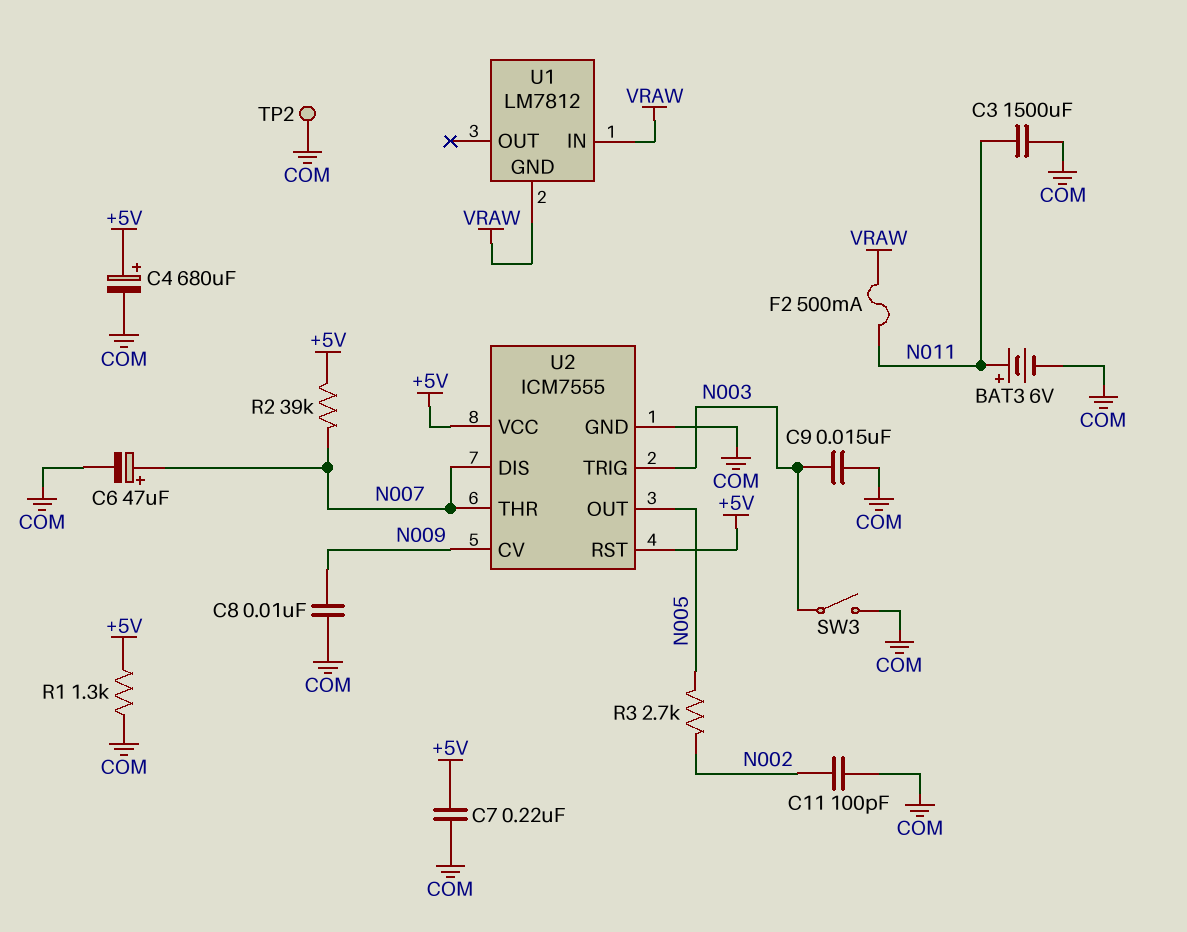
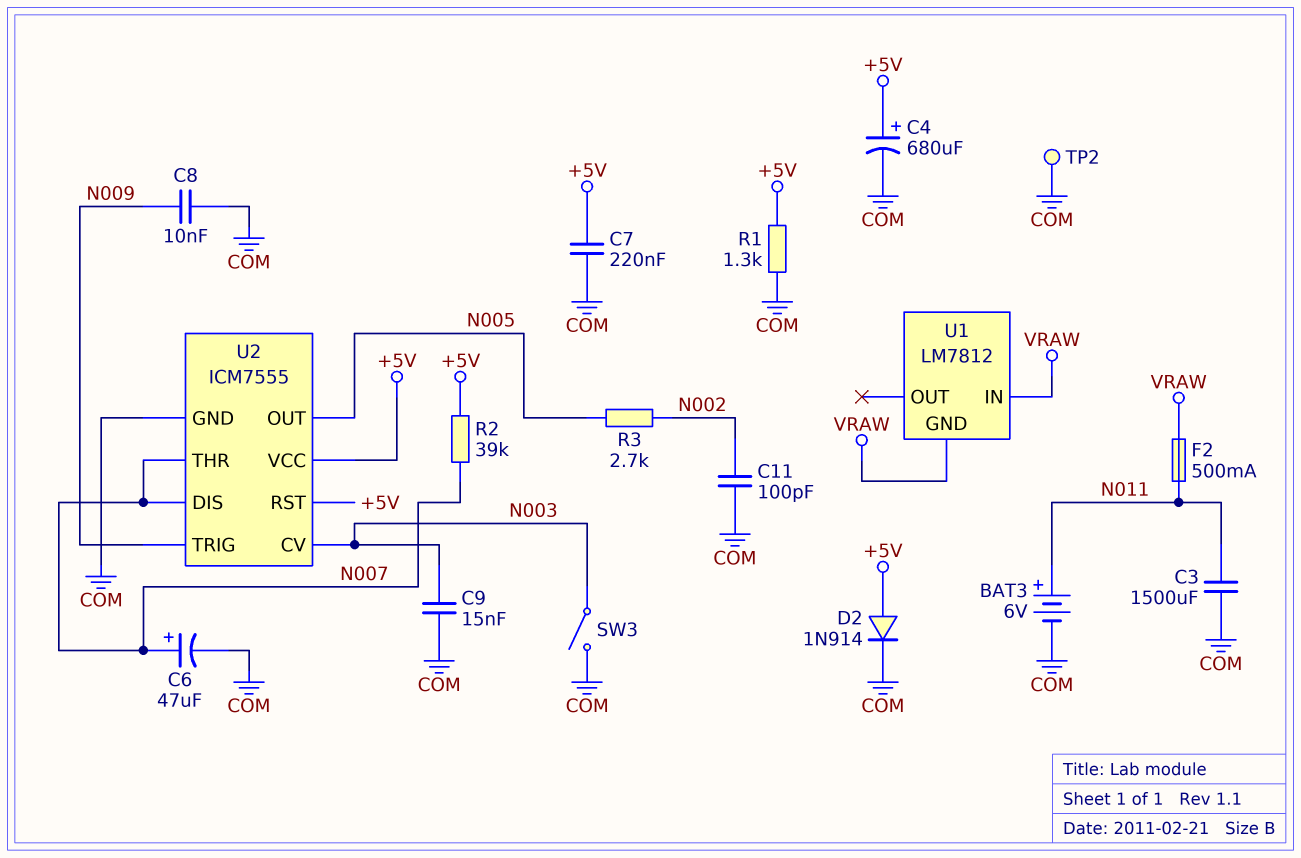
D2: none -> diode 1N914 (A +5V, K COM)
U2 pin CV: N009 -> N003
U2 pin TRIG: N003 -> N009

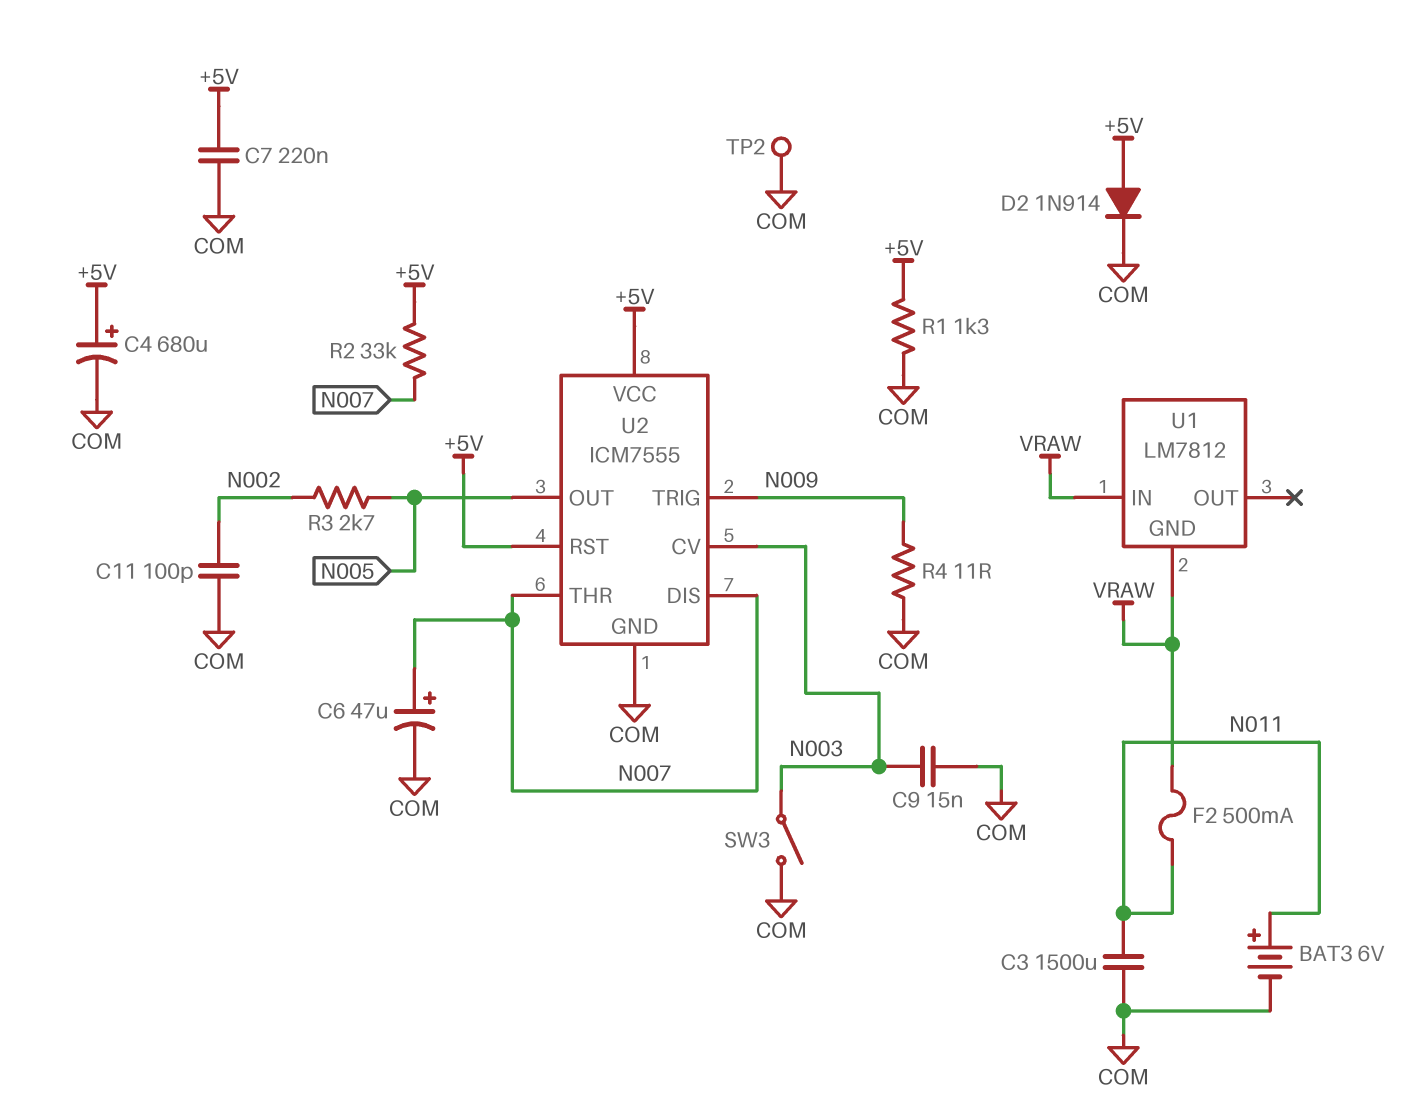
C8: 10nF (COM, N009) -> none
R2: 39k (+5V, N007) -> 33k (+5V, N007)
R4: none -> 11 (COM, N009)

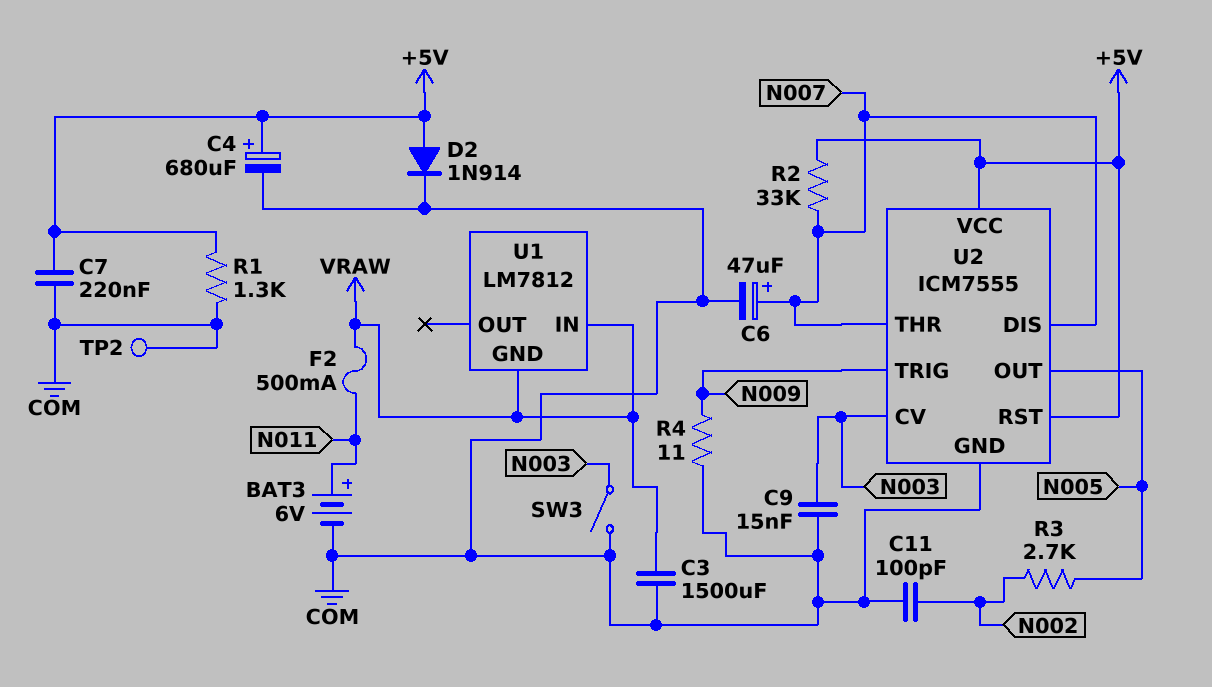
C3: 1500uF (COM, N011) -> 1500uF (COM, VRAW)

